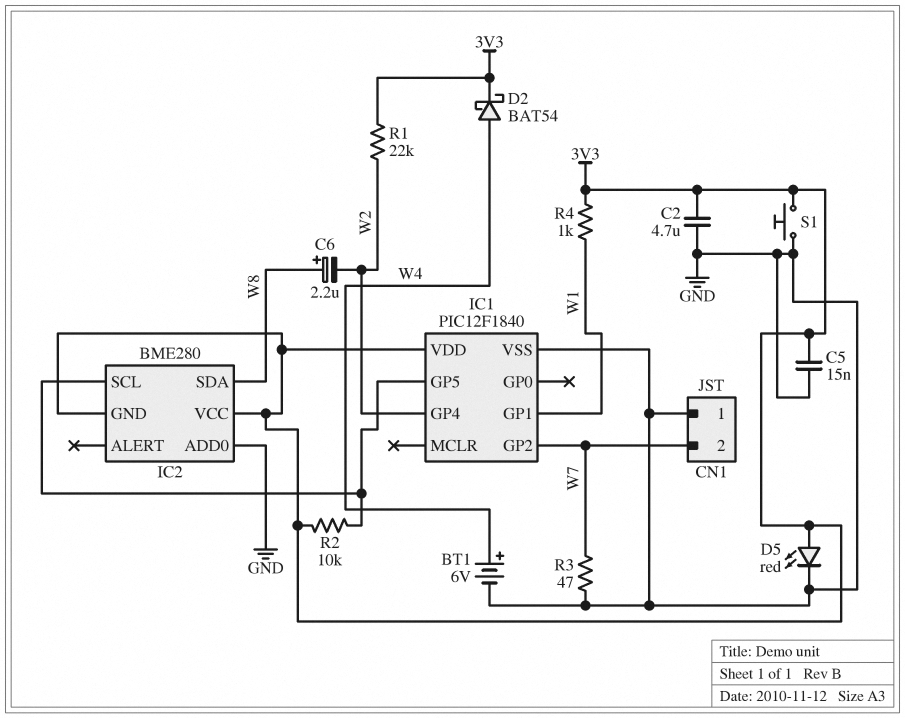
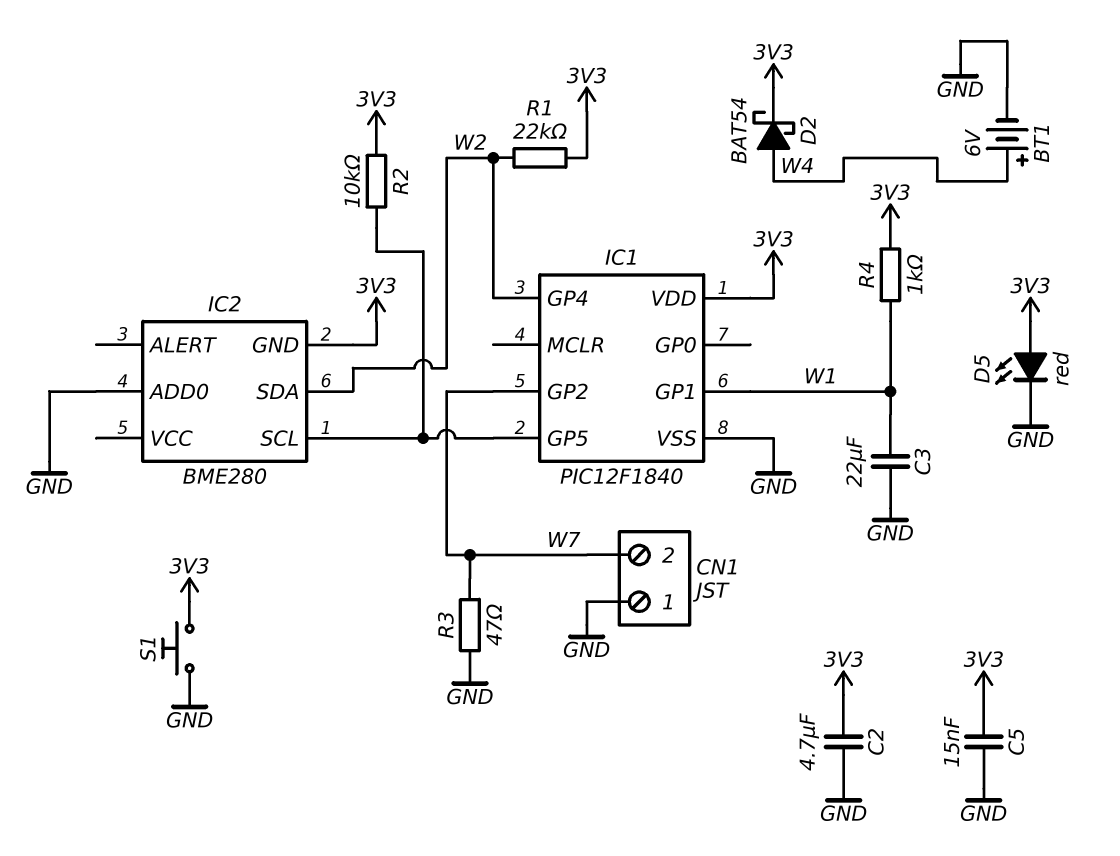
C3: none -> 22uF (GND, W1)
C6: 2.2uF (plus W8, minus W2) -> none
IC2 pin SDA: W8 -> W2
IC2 pin VCC: 3V3 -> none

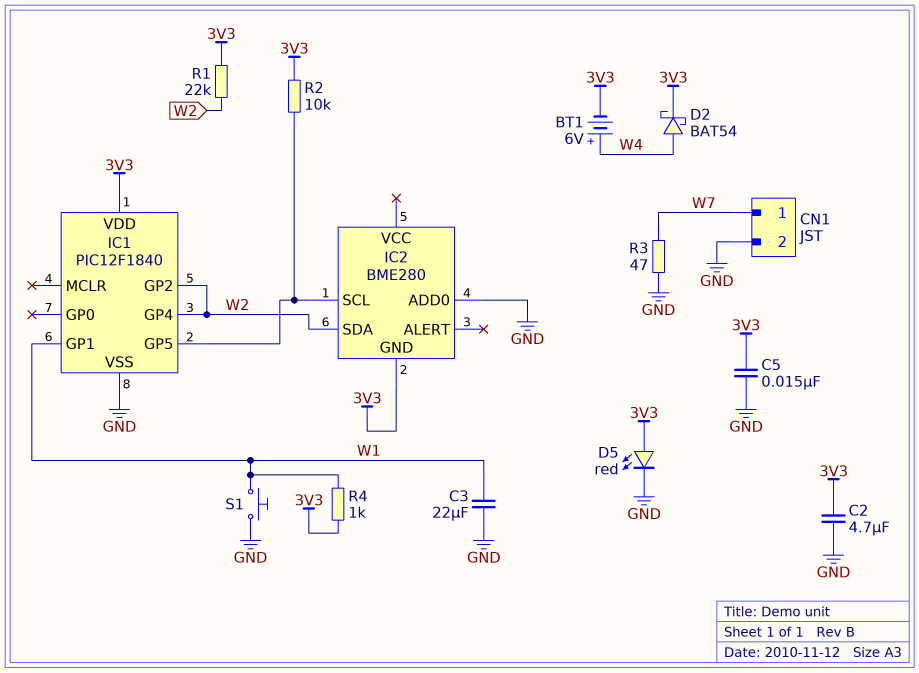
BT1: 6V (plus W4, minus GND) -> 6V (plus W4, minus 3V3)
CN1 pin 1: GND -> W7
CN1 pin 2: W7 -> GND
IC1 pin GP2: W7 -> W2
S1: button (3V3, GND) -> button (GND, W1)

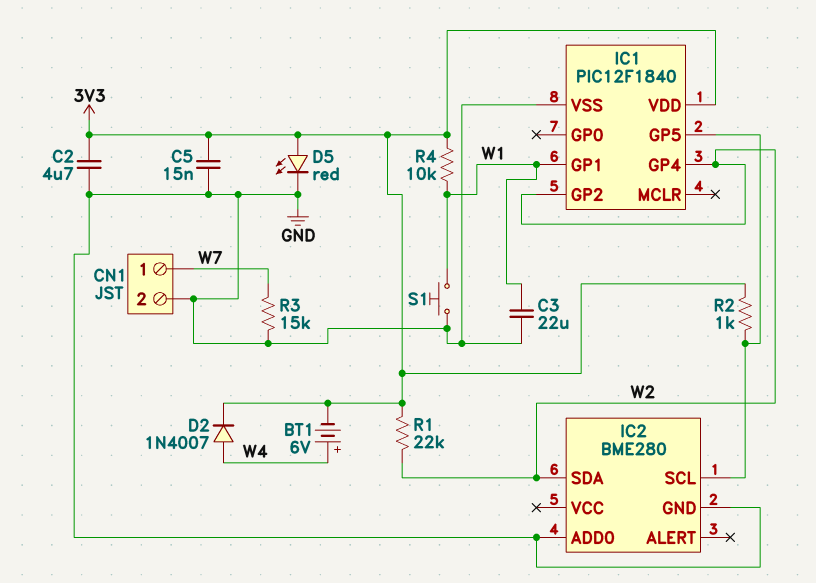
D2: schottky BAT54 (A W4, K 3V3) -> diode 1N4007 (A W4, K 3V3)
IC2 pin GND: 3V3 -> GND
R2: 10k (3V3, IC1/GP5) -> 1k (3V3, IC1/GP5)
R3: 47 (GND, W7) -> 15k (GND, W7)
R4: 1k (3V3, W1) -> 10k (3V3, W1)

